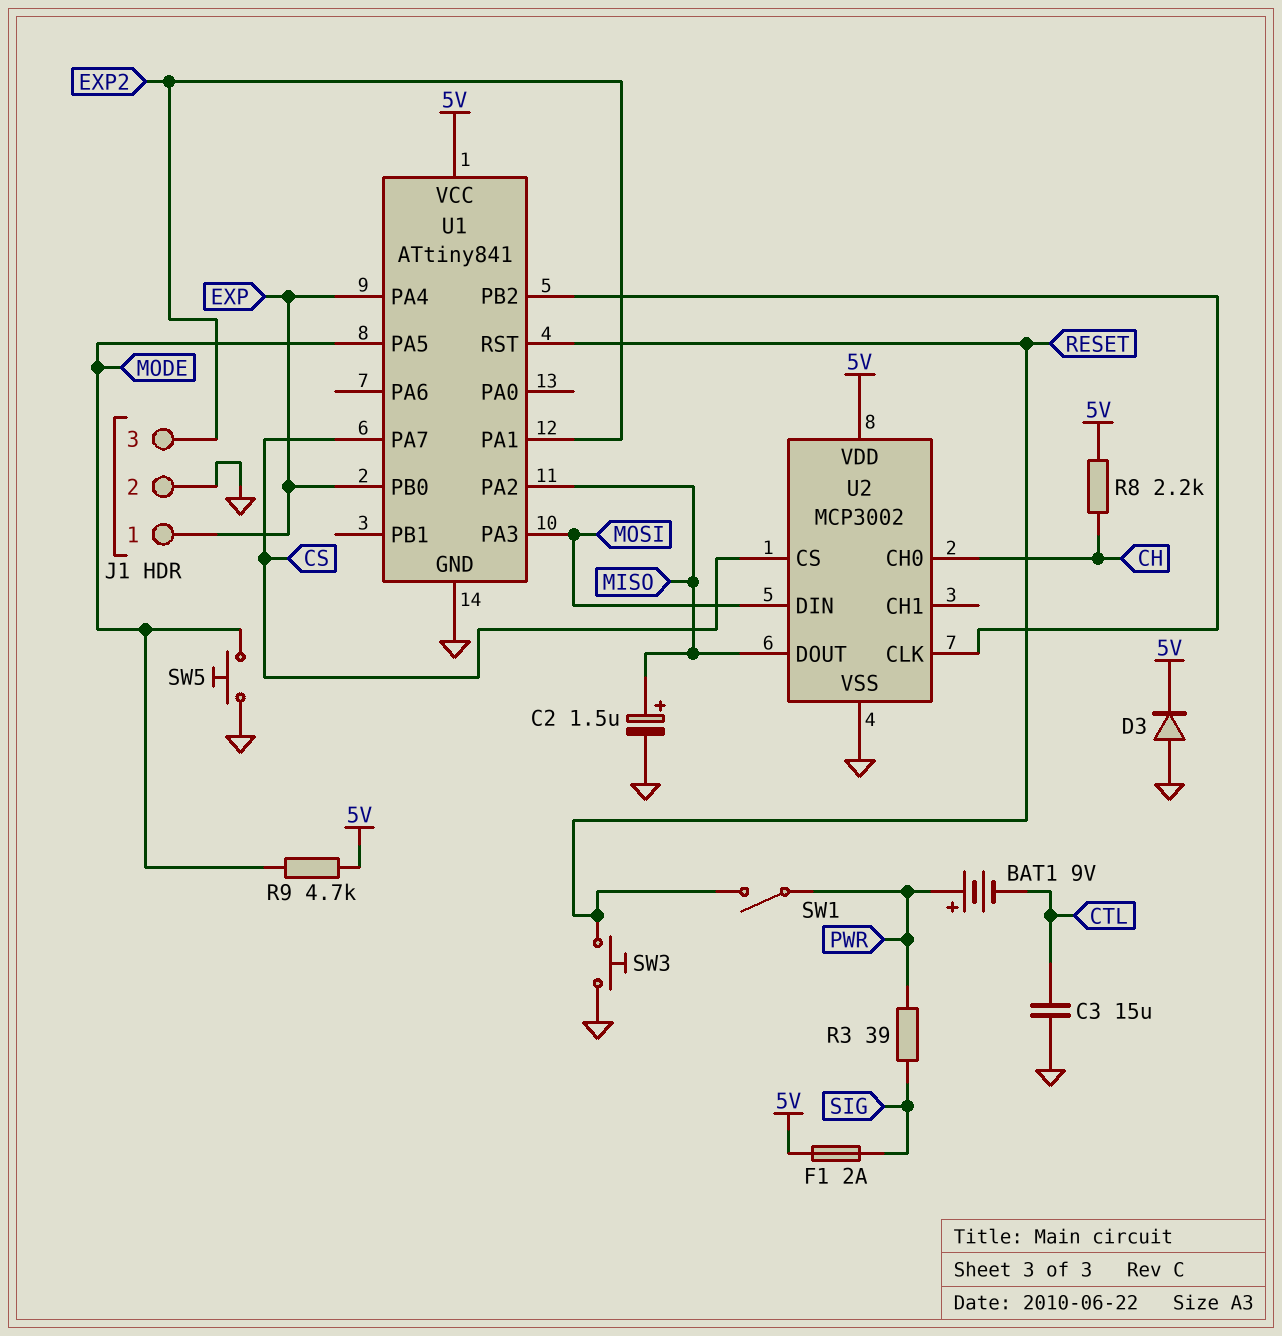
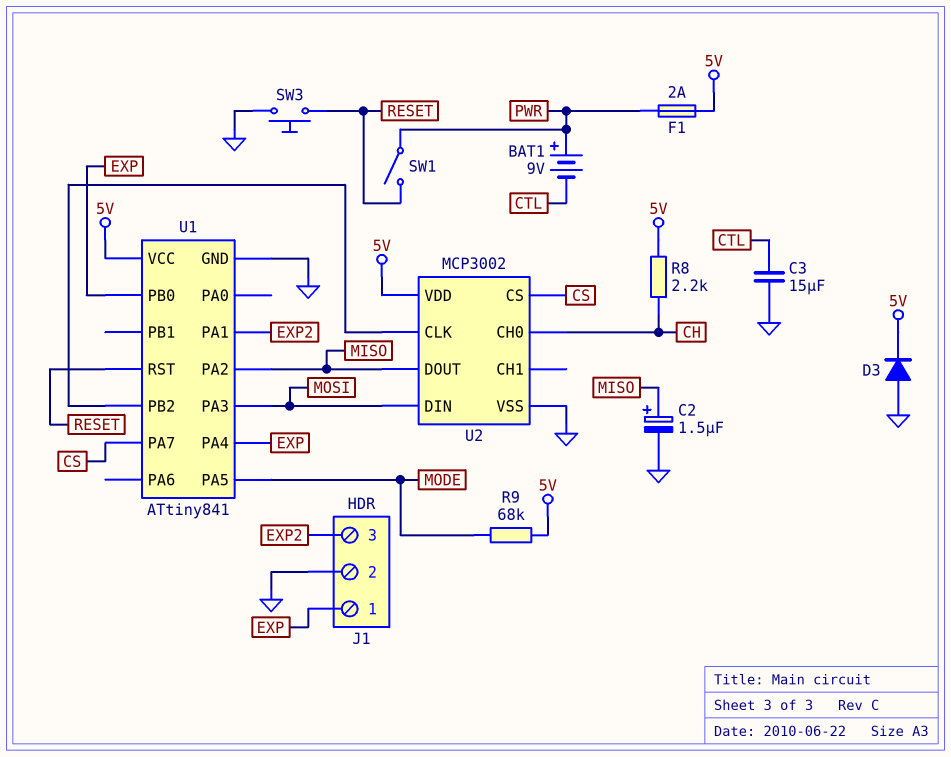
F1: 2A (5V, SIG) -> 2A (5V, PWR)
R3: 39 (PWR, SIG) -> none
R9: 4.7k (5V, MODE) -> 68k (5V, MODE)
SW5: button (GND, MODE) -> none

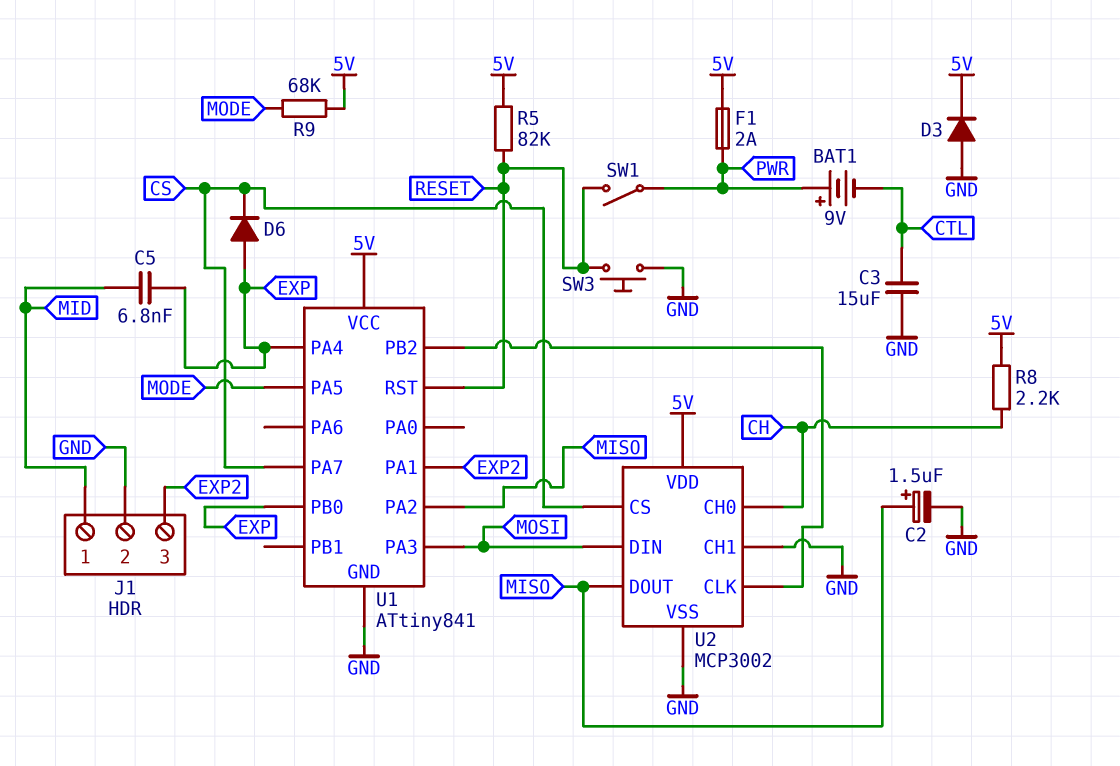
C5: none -> 6.8nF (EXP, MID)
D6: none -> diode (A EXP, K CS)
J1 pin 1: EXP -> MID
R5: none -> 82k (5V, RESET)
U2 pin CH1: none -> GND

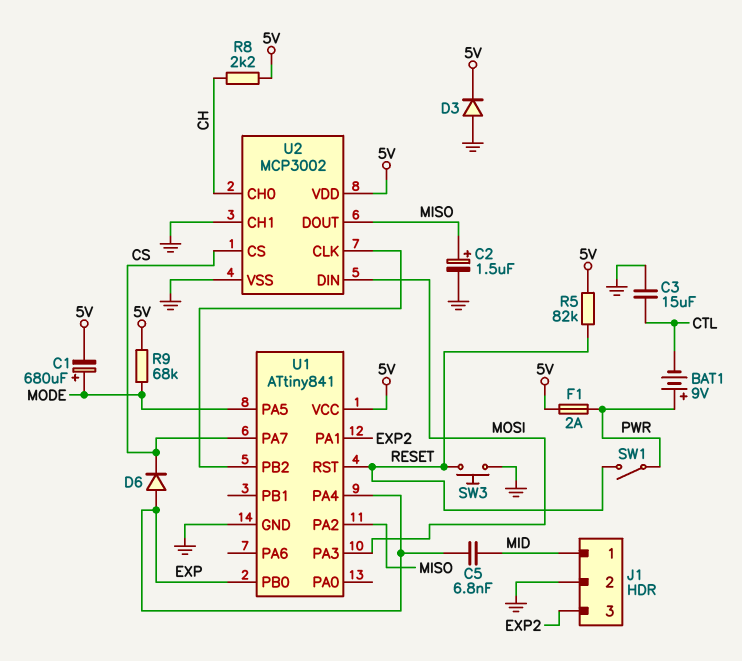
C1: none -> 680uF (plus MODE, minus 5V)

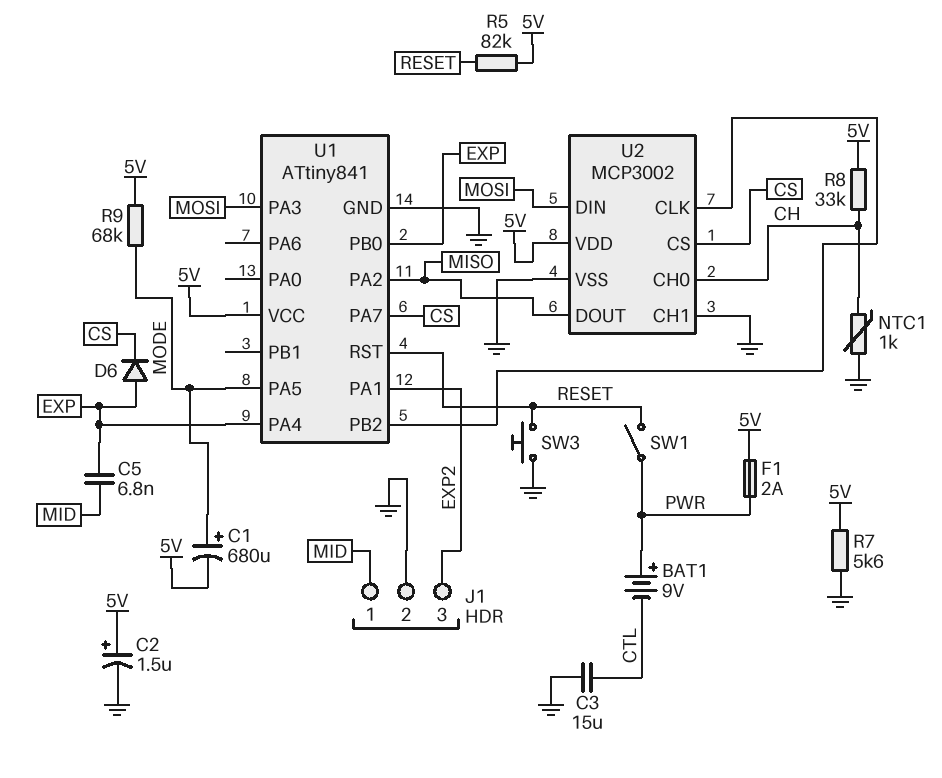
C2: 1.5uF (plus MISO, minus GND) -> 1.5uF (plus 5V, minus GND)
D3: diode (A GND, K 5V) -> none
NTC1: none -> 1k (CH, GND)
R7: none -> 5.6k (5V, GND)
R8: 2.2k (5V, CH) -> 33k (5V, CH)

